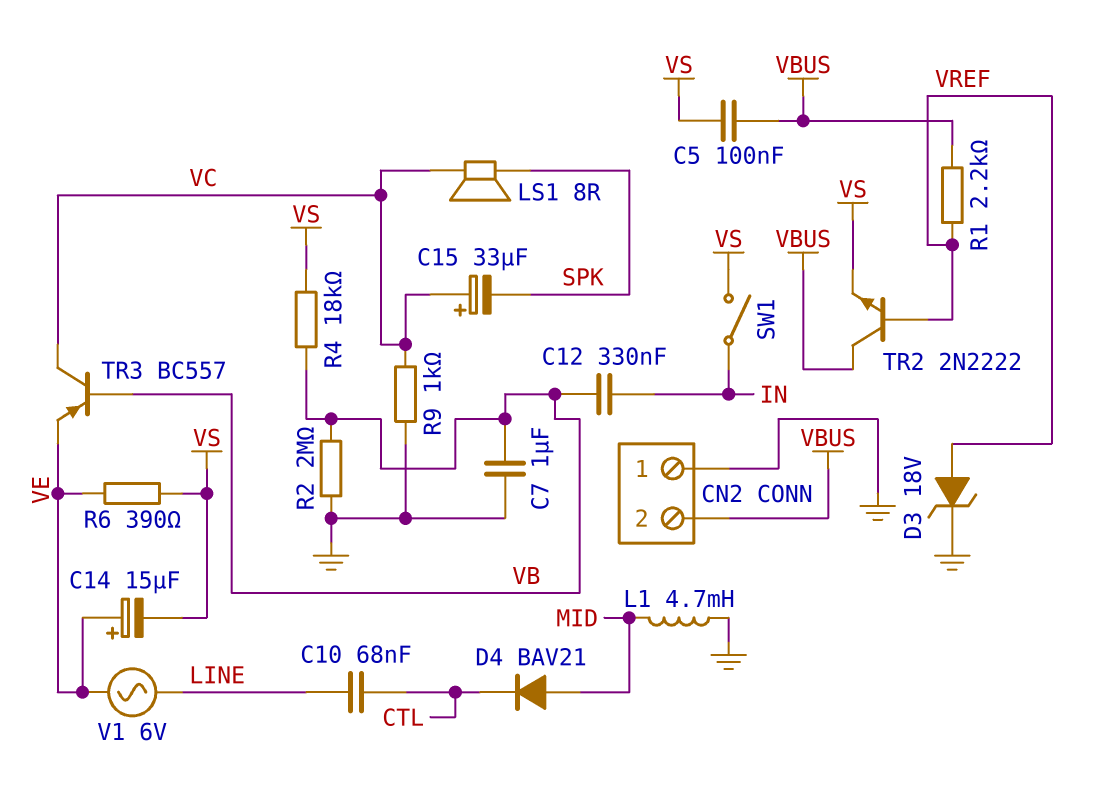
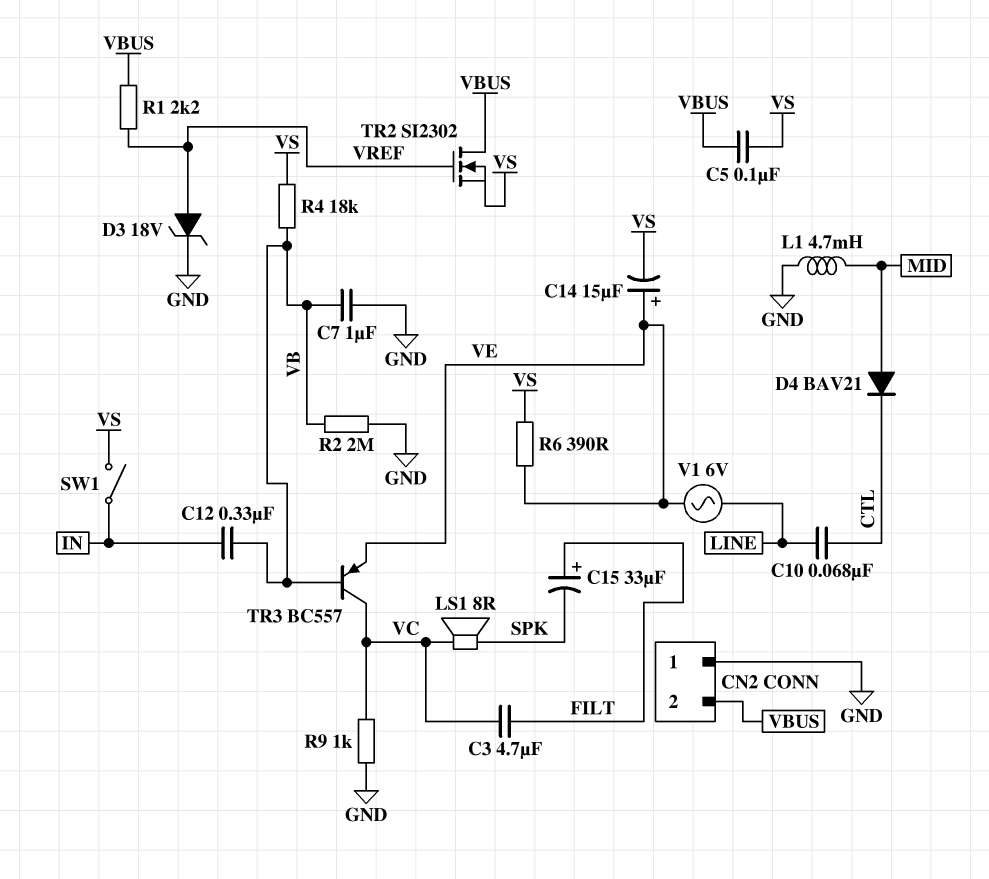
C3: none -> 4.7uF (FILT, VC)
C15: 33uF (plus VC, minus SPK) -> 33uF (plus FILT, minus SPK)
TR2: NPN 2N2222 (B VREF, C VBUS, E VS) -> NMOS SI2302 (G VREF, D VBUS, S VS)

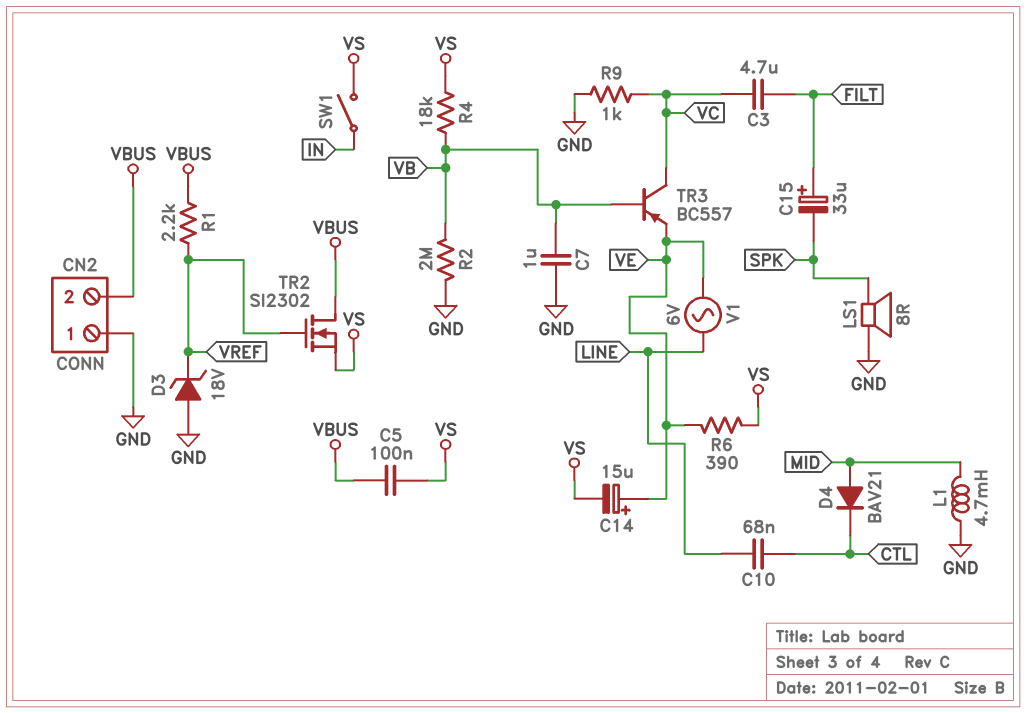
C12: 330nF (IN, VB) -> none
D3: zener 18V (A VREF, K GND) -> zener 18V (A GND, K VREF)
LS1: speaker 8R (SPK, VC) -> speaker 8R (GND, SPK)

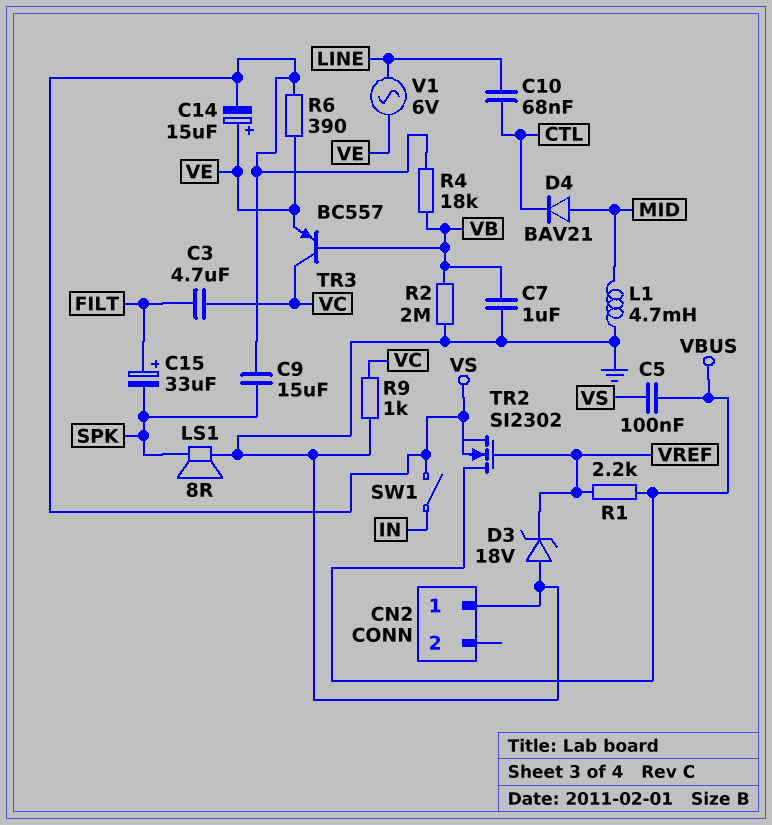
C9: none -> 15uF (SPK, VS)
CN2 pin 2: VBUS -> none

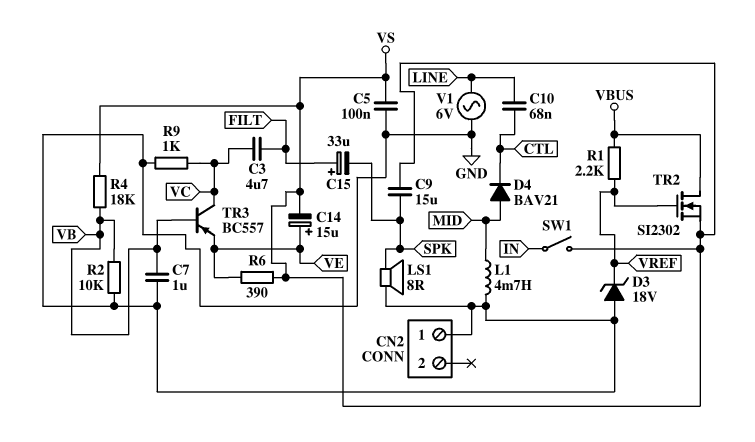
C5: 100nF (VBUS, VS) -> 100nF (GND, VS)
R2: 2M (GND, VB) -> 10k (GND, VB)
V1: AC 6V (LINE, VE) -> AC 6V (GND, LINE)

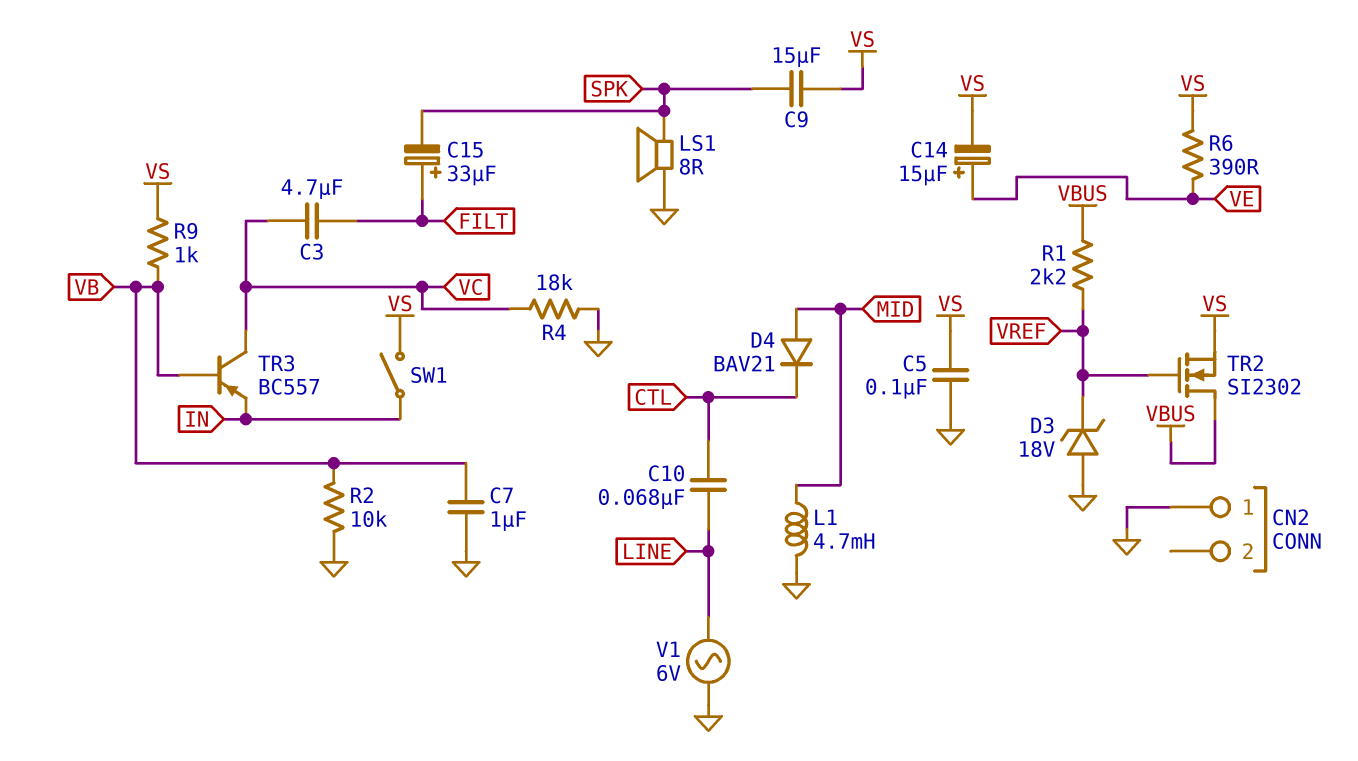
R4: 18k (VB, VS) -> 18k (GND, VC)
R9: 1k (GND, VC) -> 1k (VB, VS)
TR3: PNP BC557 (B VB, C VC, E VE) -> PNP BC557 (B VB, C VC, E IN)

